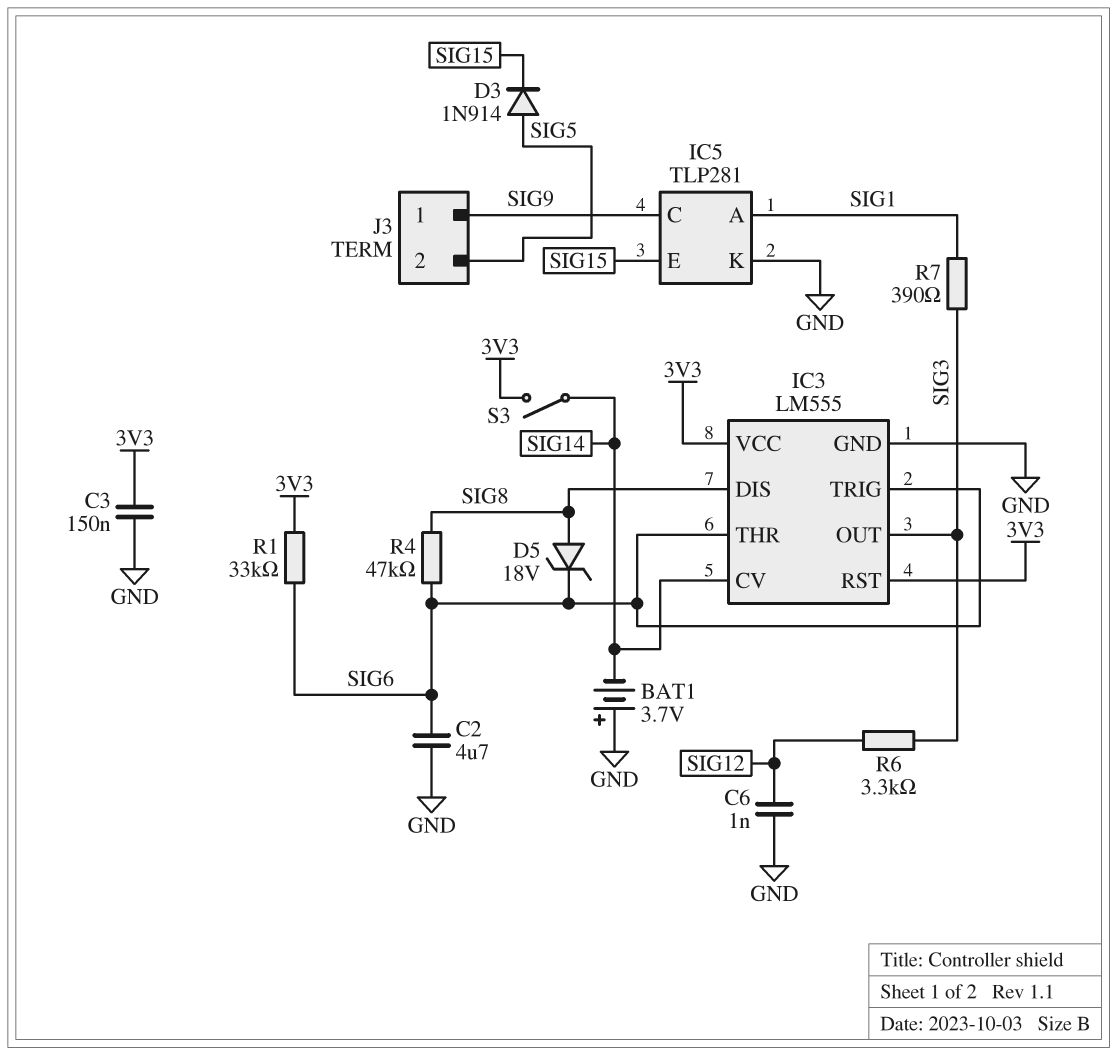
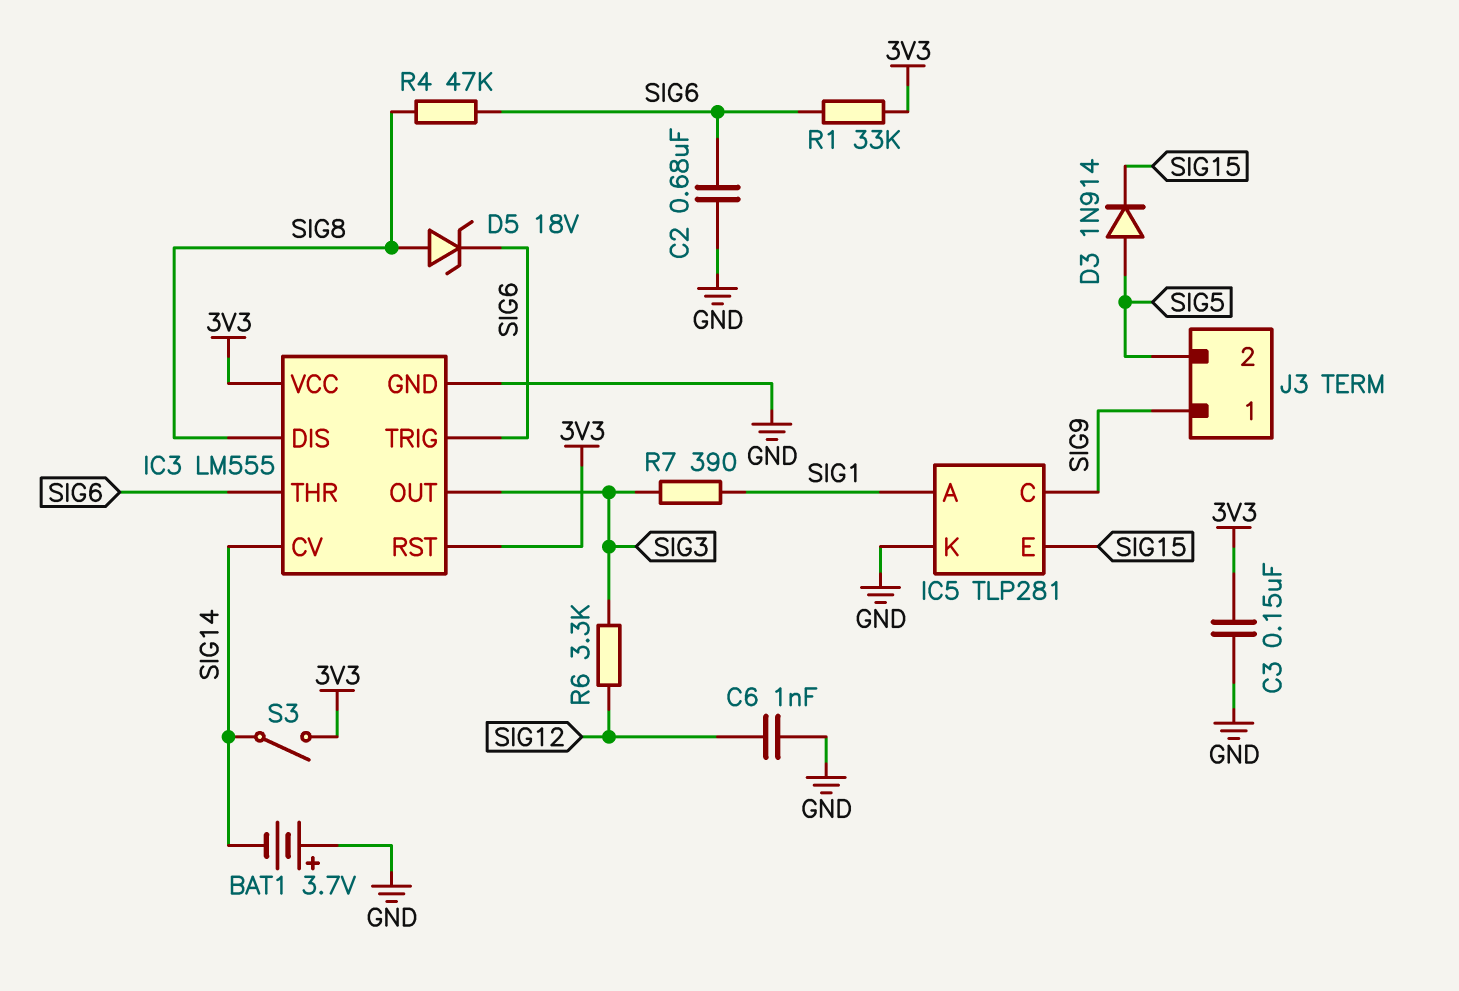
C2: 4.7uF (GND, SIG6) -> 680nF (GND, SIG6)

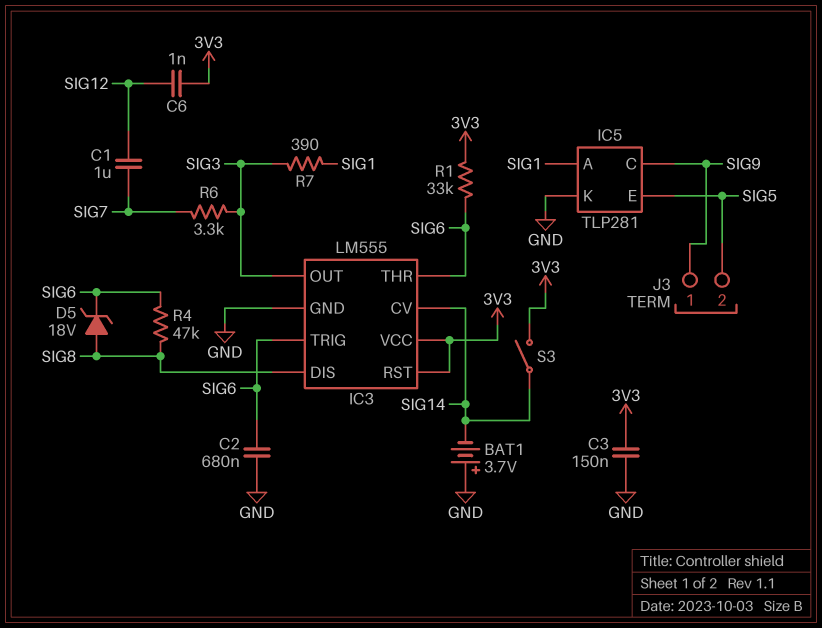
C1: none -> 1uF (SIG7, SIG12)
C6: 1nF (GND, SIG12) -> 1nF (3V3, SIG12)
D3: diode 1N914 (A SIG5, K SIG15) -> none
IC5 pin E: SIG15 -> SIG5
R6: 3.3k (SIG3, SIG12) -> 3.3k (SIG3, SIG7)

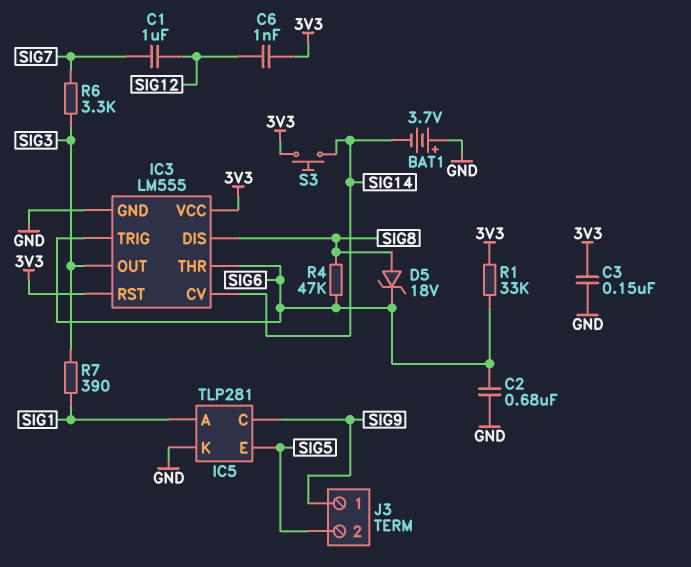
S3: switch (3V3, SIG14) -> button (3V3, SIG14)

